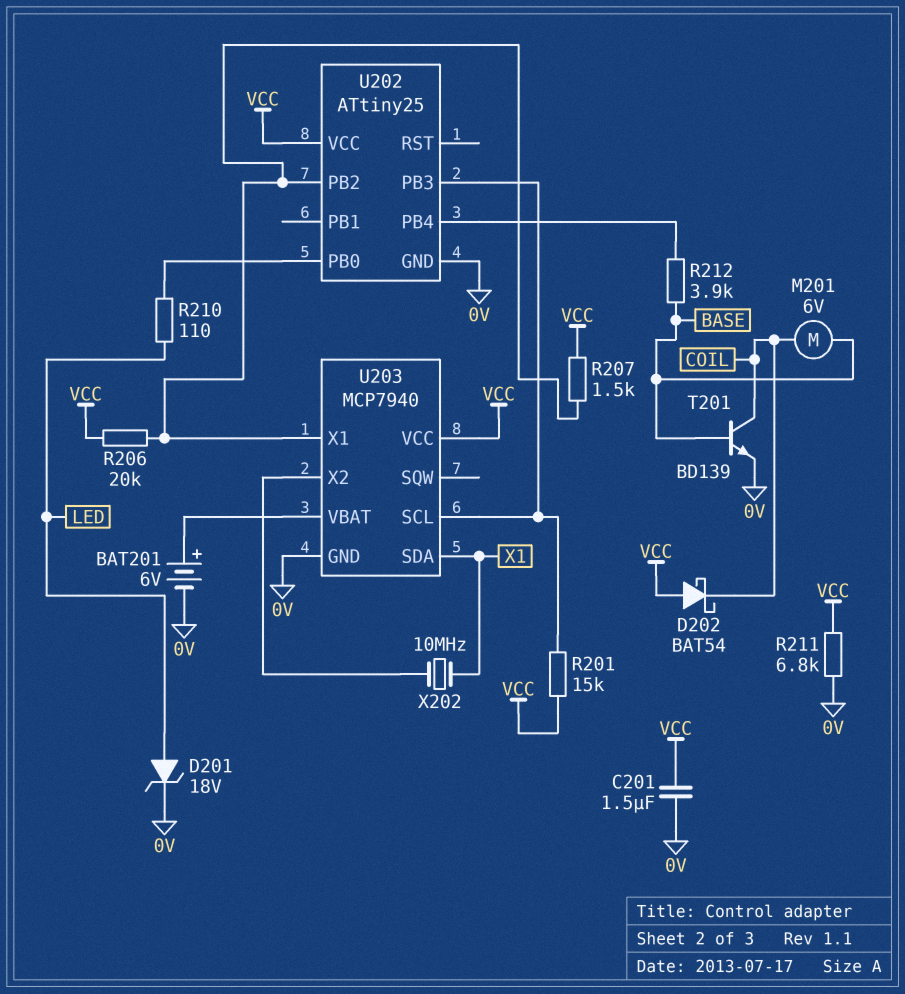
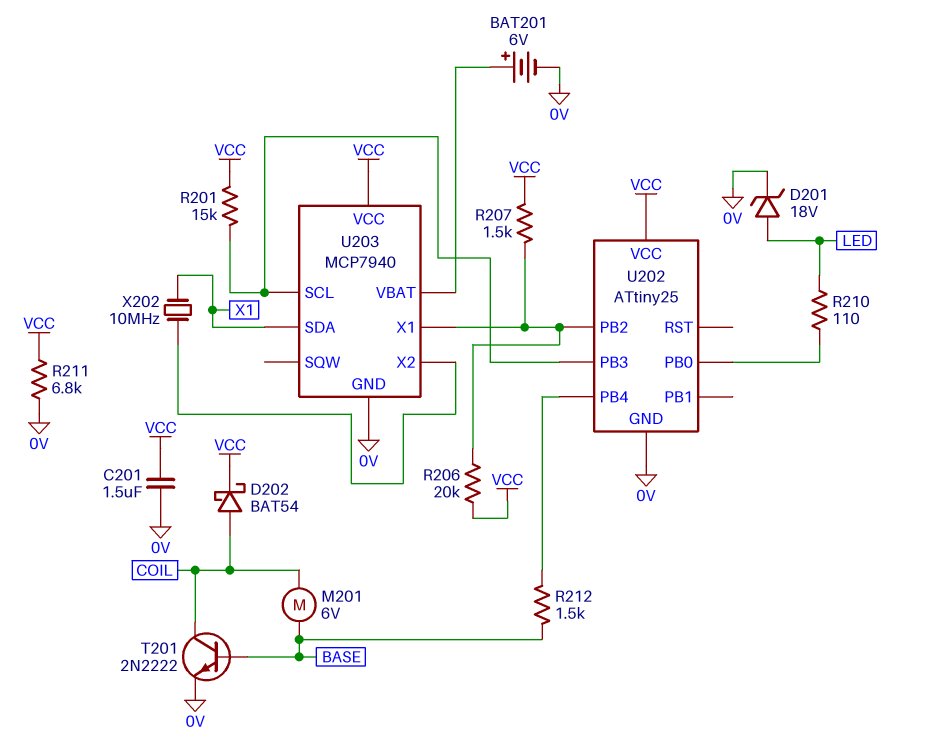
D202: schottky BAT54 (A VCC, K COIL) -> schottky BAT54 (A COIL, K VCC)
R212: 3.9k (BASE, U202/PB4) -> 1.5k (BASE, U202/PB4)
T201: NPN BD139 (B BASE, C COIL, E 0V) -> NPN 2N2222 (B BASE, C COIL, E 0V)

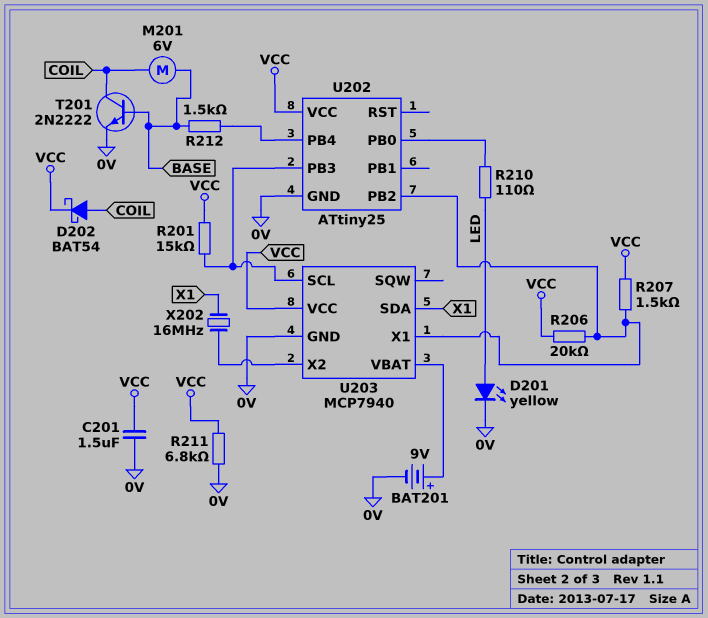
BAT201: 6V (plus U203/VBAT, minus 0V) -> 9V (plus U203/VBAT, minus 0V)
D201: zener 18V (A LED, K 0V) -> LED yellow (A LED, K 0V)
X202: 10MHz (U203/X2, X1) -> 16MHz (U203/X2, X1)

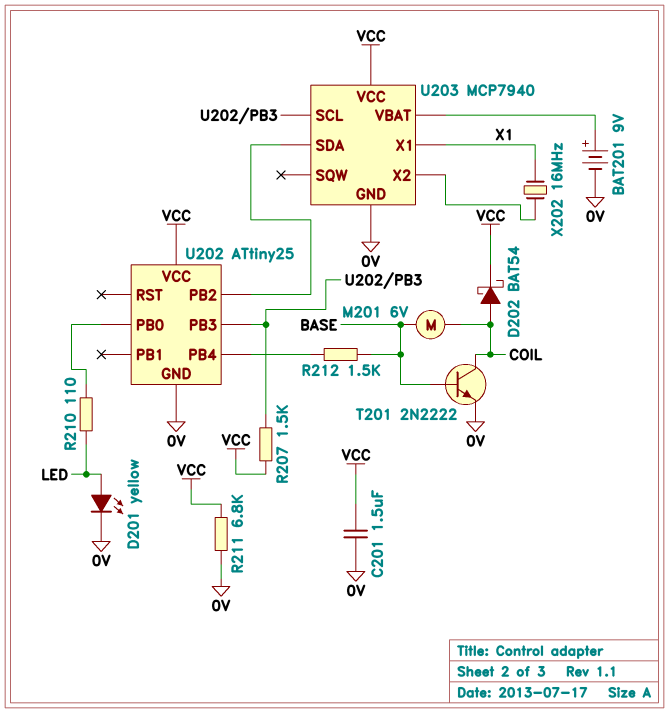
R201: 15k (U202/PB3, VCC) -> none
R206: 20k (U202/PB2, VCC) -> none
R207: 1.5k (U202/PB2, VCC) -> 1.5k (U202/PB3, VCC)
U203 pin SDA: X1 -> U202/PB2
U203 pin X1: U202/PB2 -> X1

